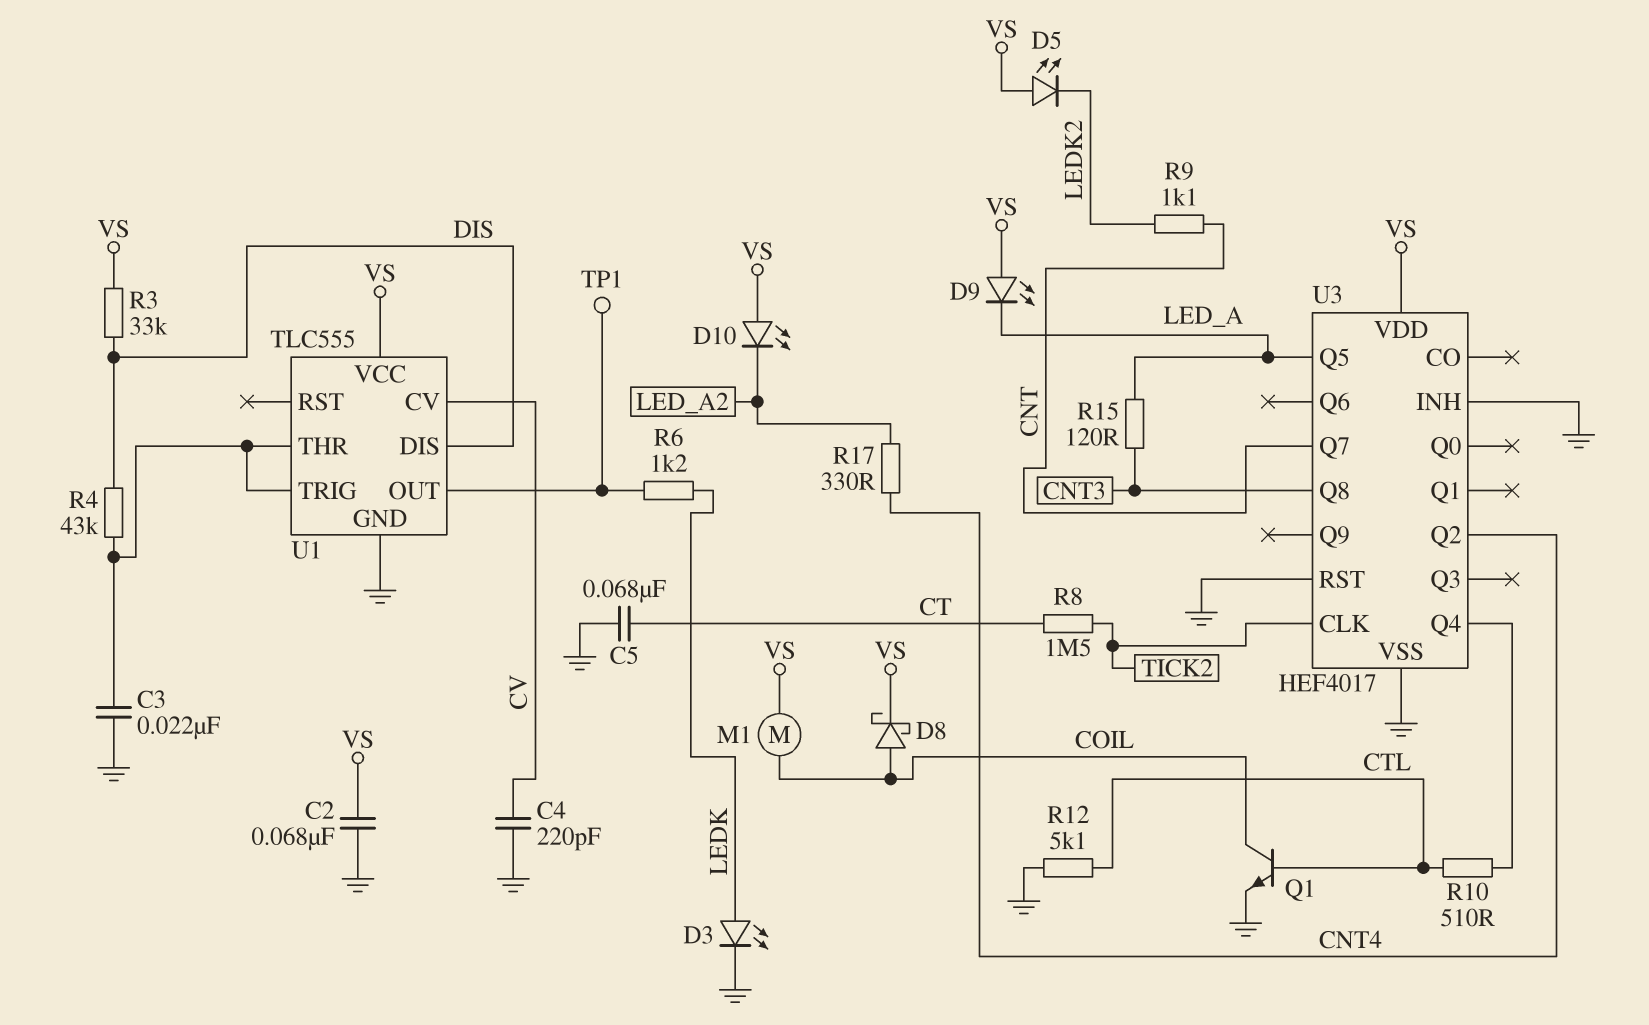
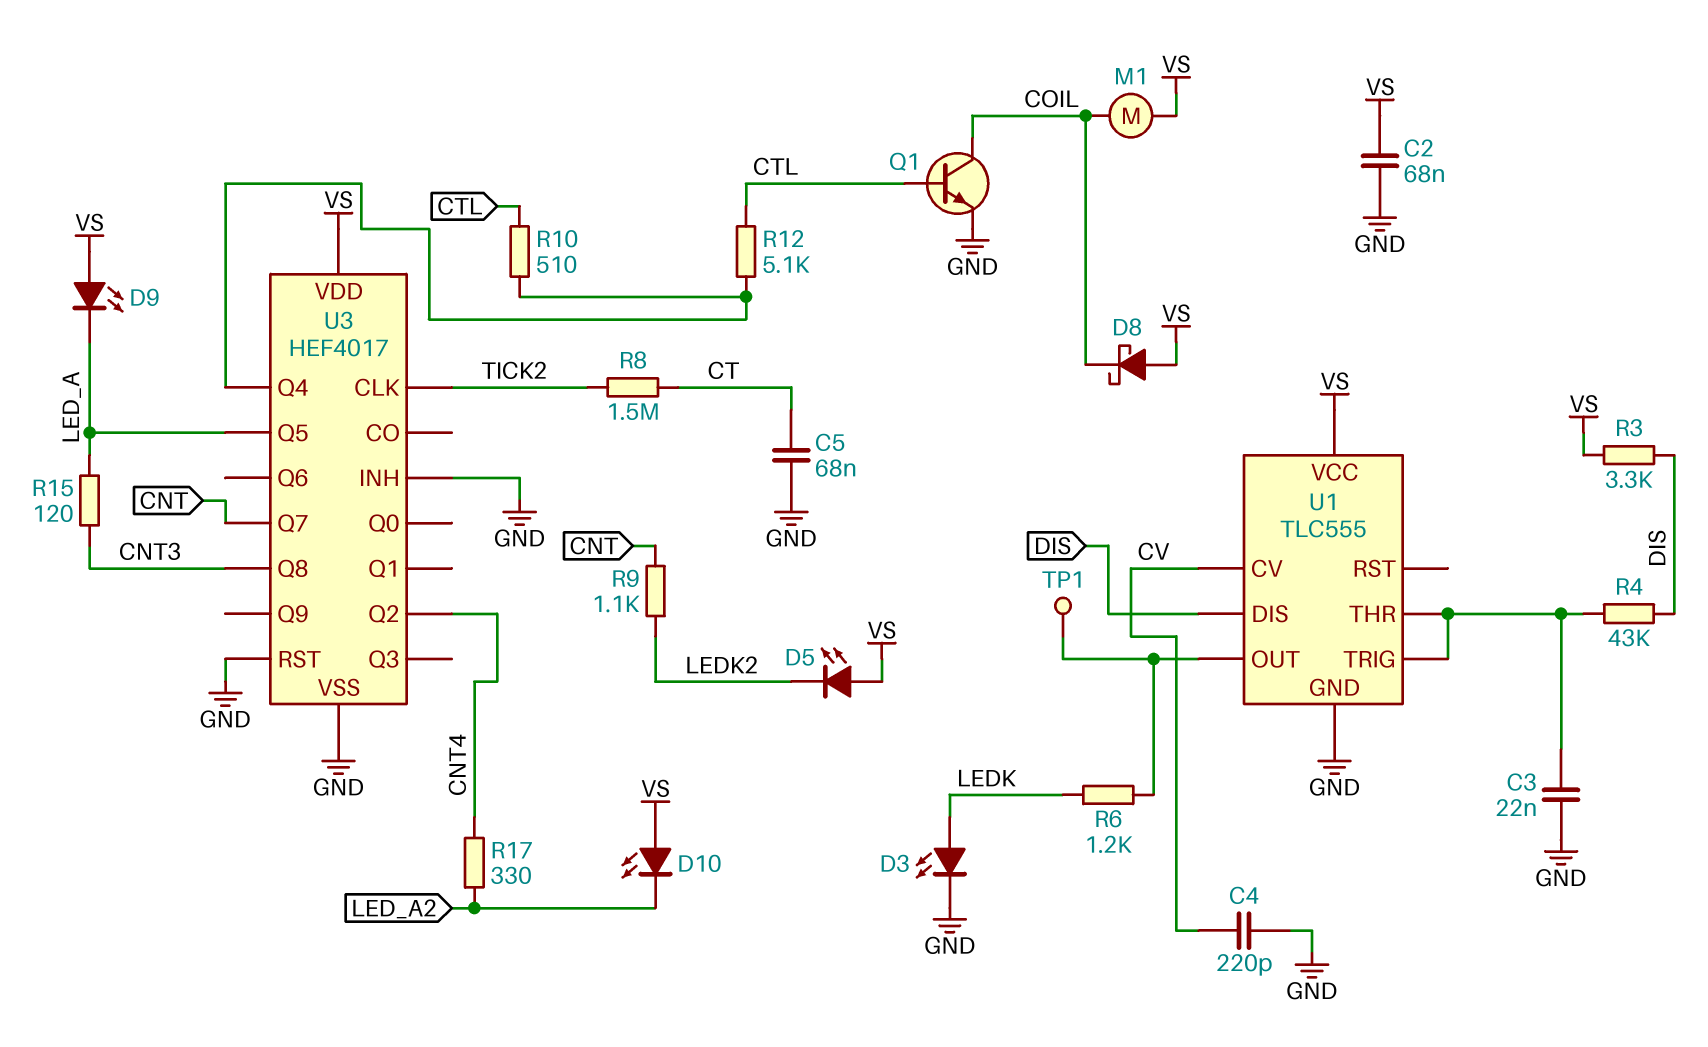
D8: schottky (A COIL, K VS) -> schottky (A VS, K COIL)
R3: 33k (DIS, VS) -> 3.3k (DIS, VS)
R12: 5.1k (CTL, GND) -> 5.1k (CTL, U3/Q4)

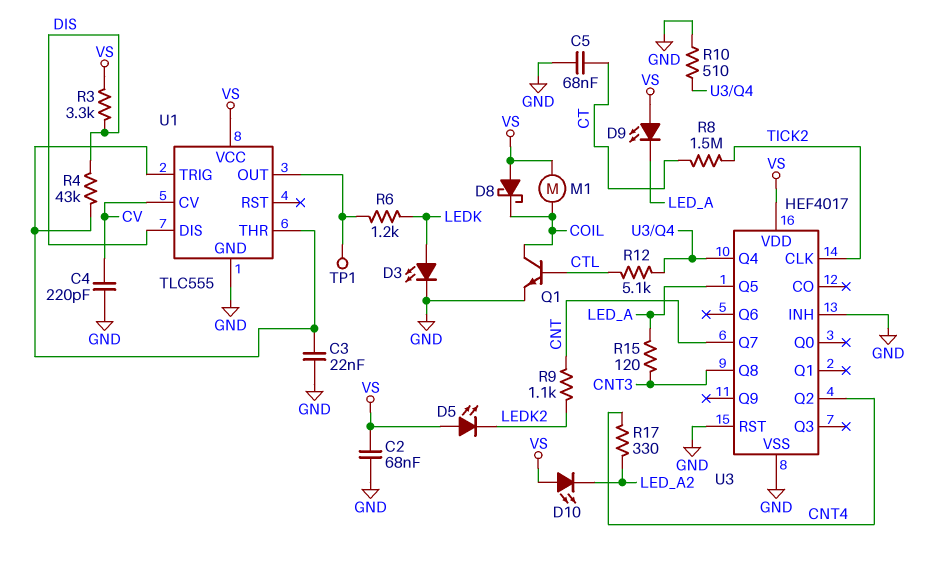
R10: 510 (CTL, U3/Q4) -> 510 (GND, U3/Q4)

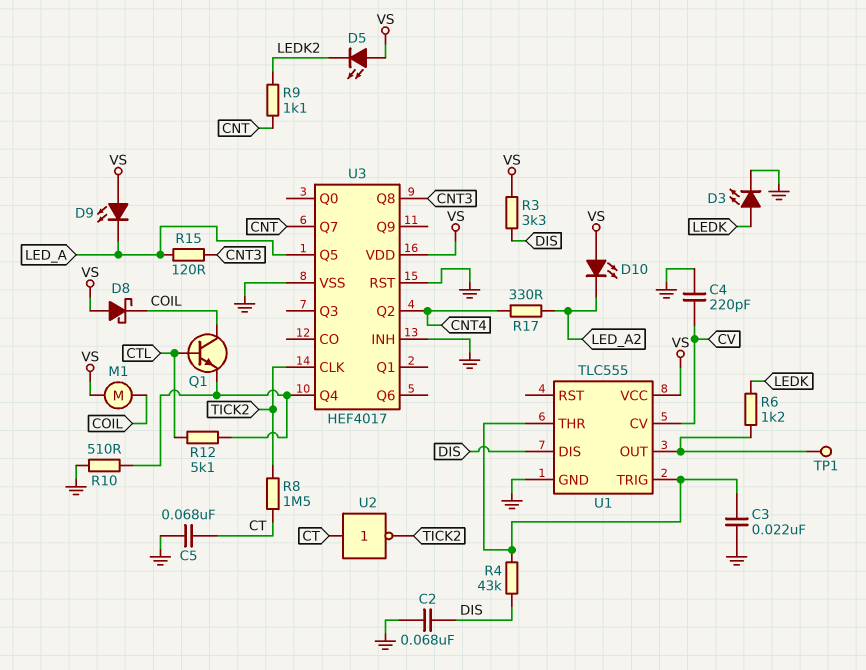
C2: 68nF (GND, VS) -> 68nF (DIS, GND)
Q1: NPN (B CTL, C COIL, E GND) -> NPN (B CTL, C COIL, E U3/Q4)
U2: none -> NOT (in CT, out TICK2)

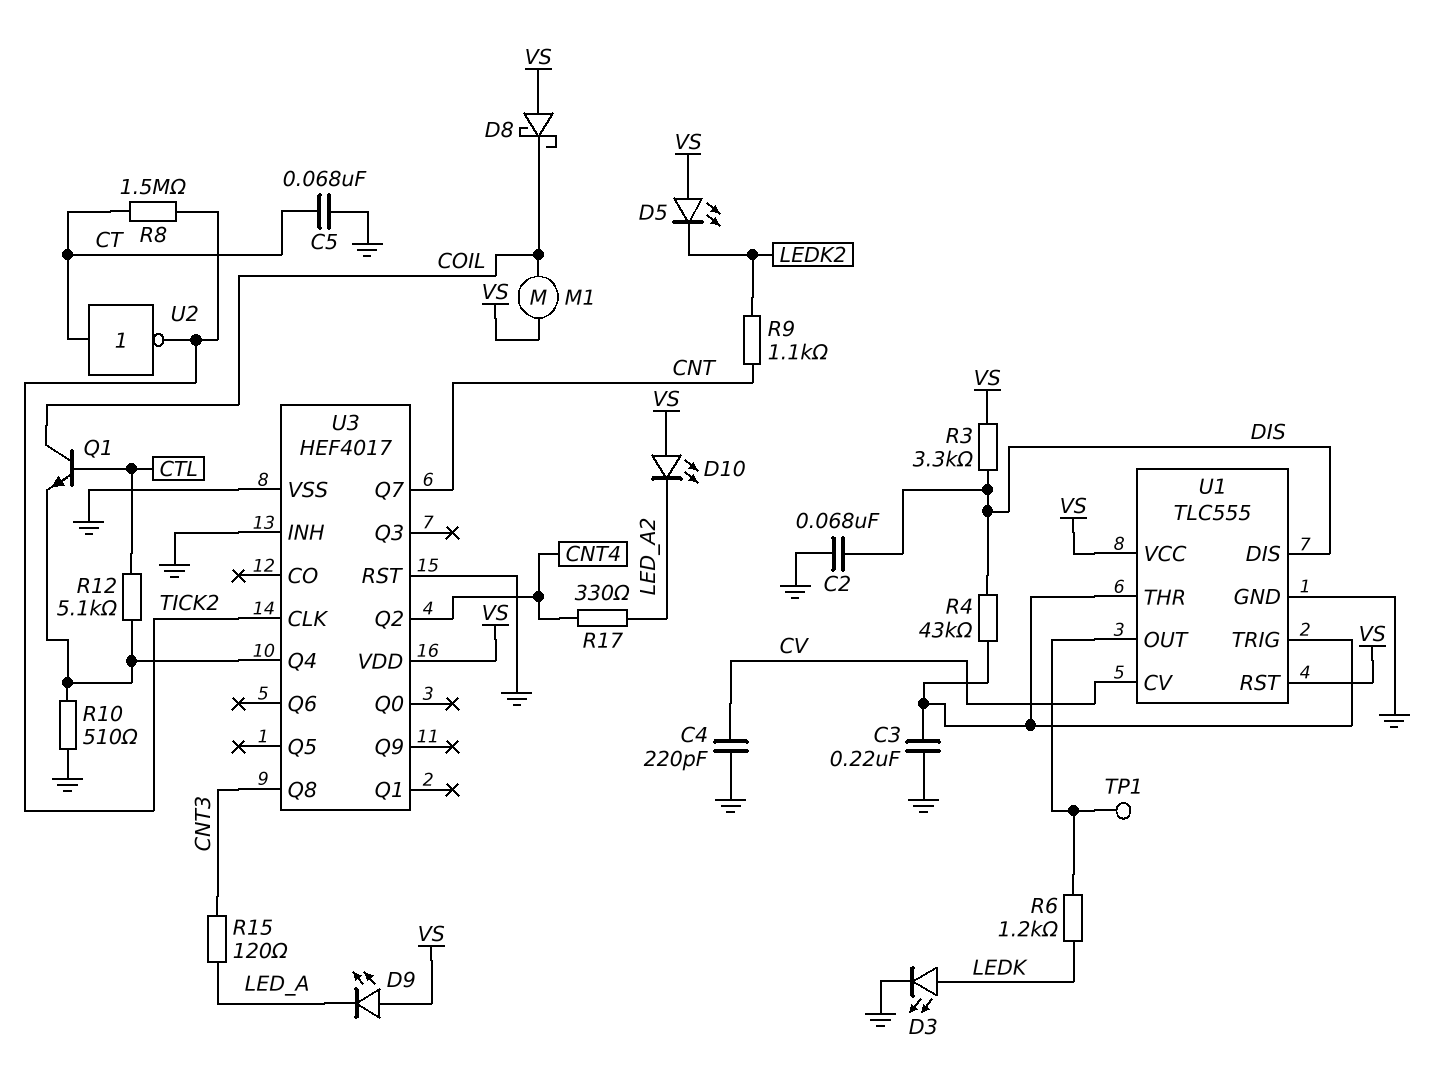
C3: 22nF (GND, U1/THR) -> 220nF (GND, U1/THR)
U1 pin RST: none -> VS
U3 pin Q5: LED_A -> none

